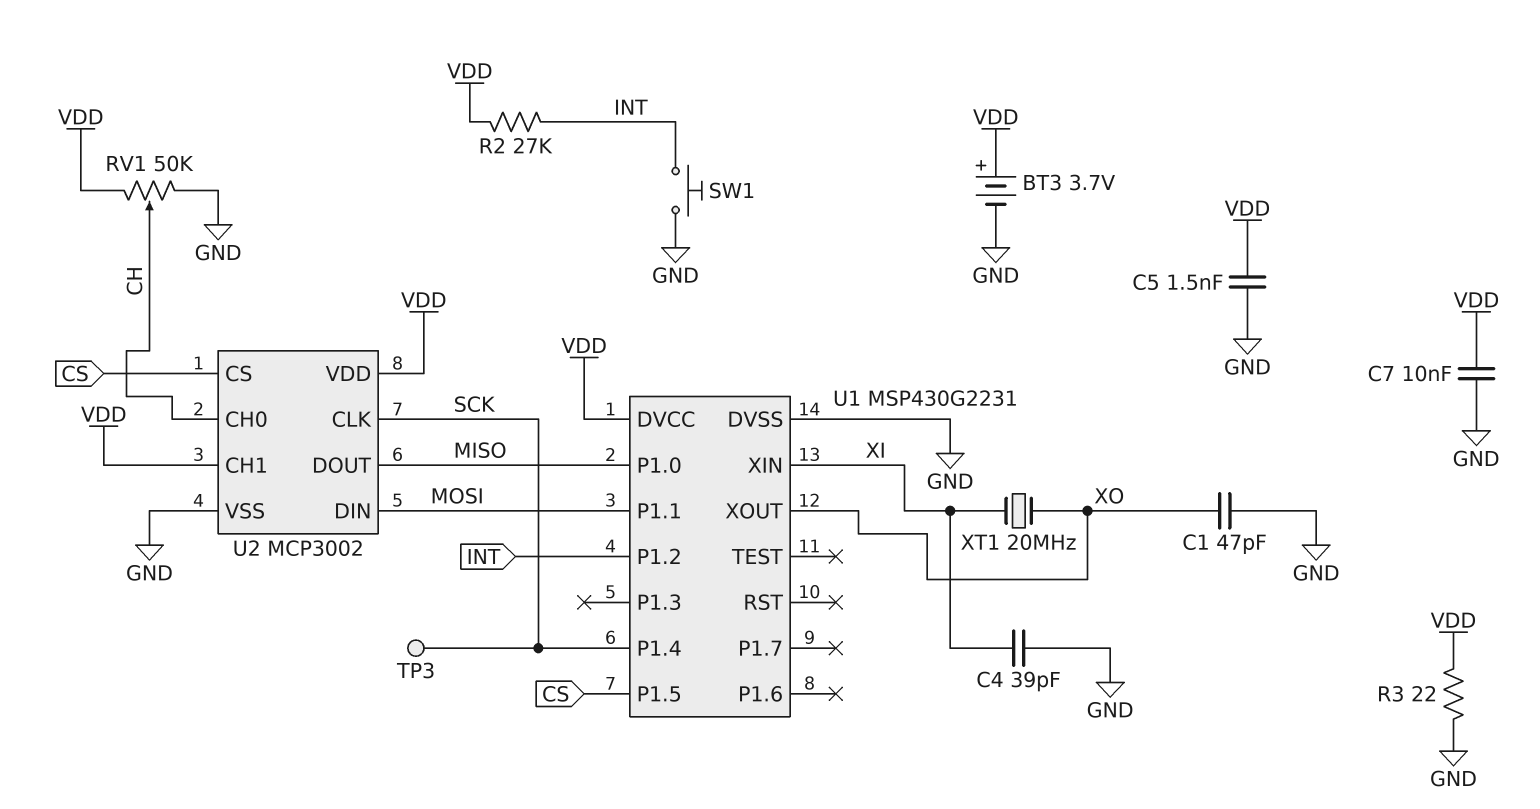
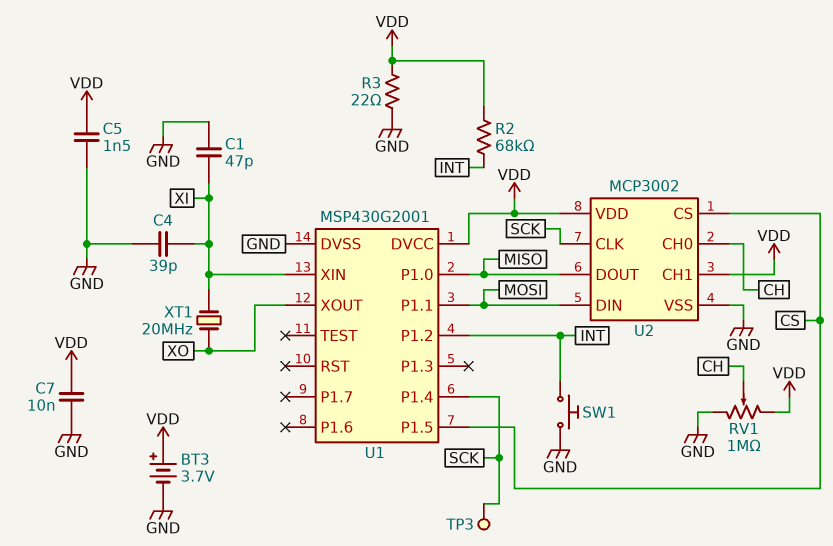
C1: 47pF (GND, XO) -> 47pF (GND, XI)
R2: 27k (INT, VDD) -> 68k (INT, VDD)
RV1: 50k (GND, VDD, wiper CH) -> 1M (GND, VDD, wiper CH)
U1: MSP430G2231 -> MSP430G2001

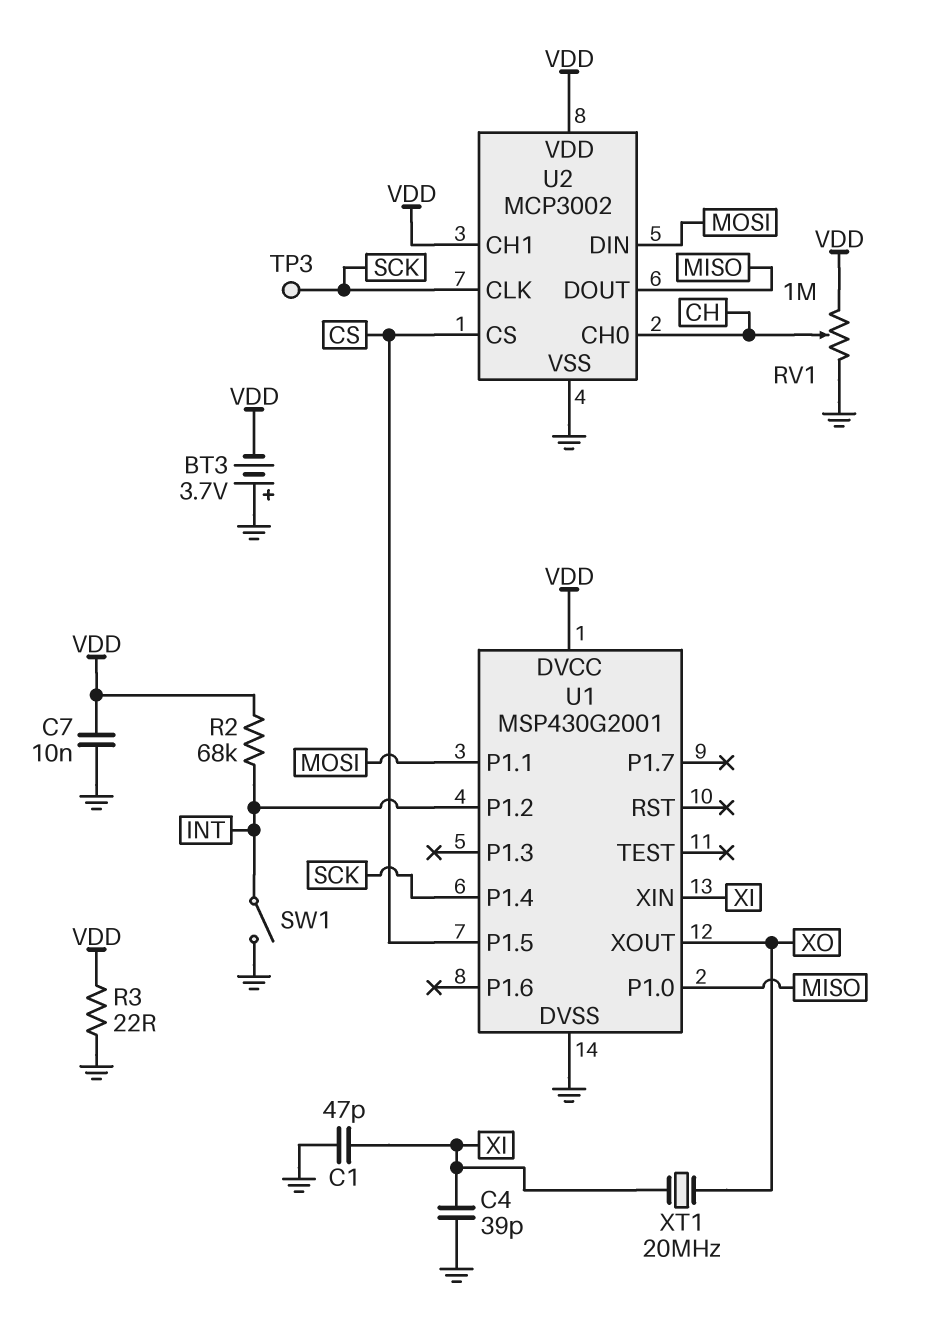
BT3: 3.7V (plus VDD, minus GND) -> 3.7V (plus GND, minus VDD)
C5: 1.5nF (GND, VDD) -> none
SW1: button (GND, INT) -> switch (GND, INT)

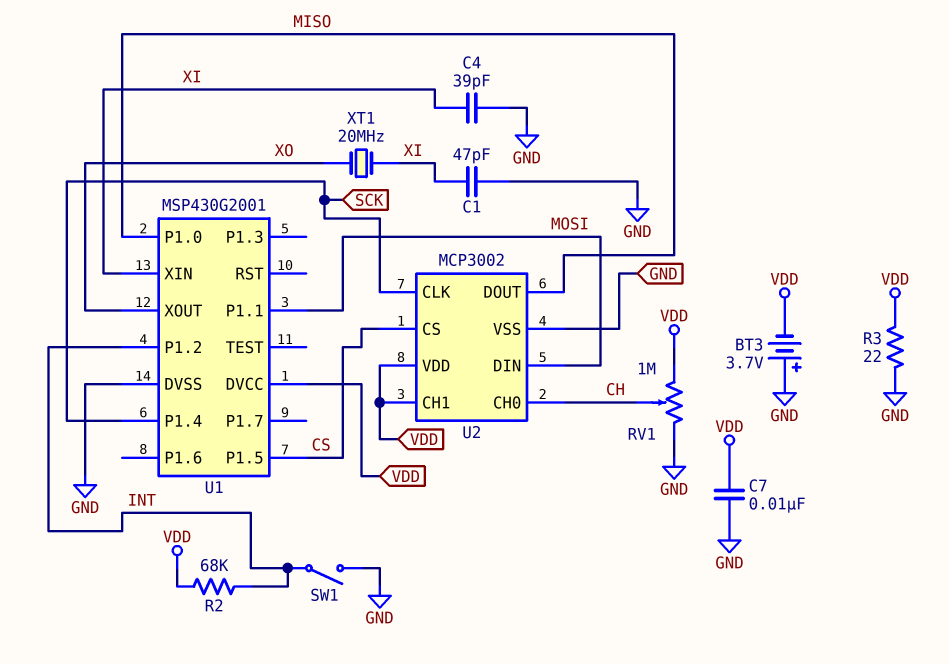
TP3: test point (SCK) -> none

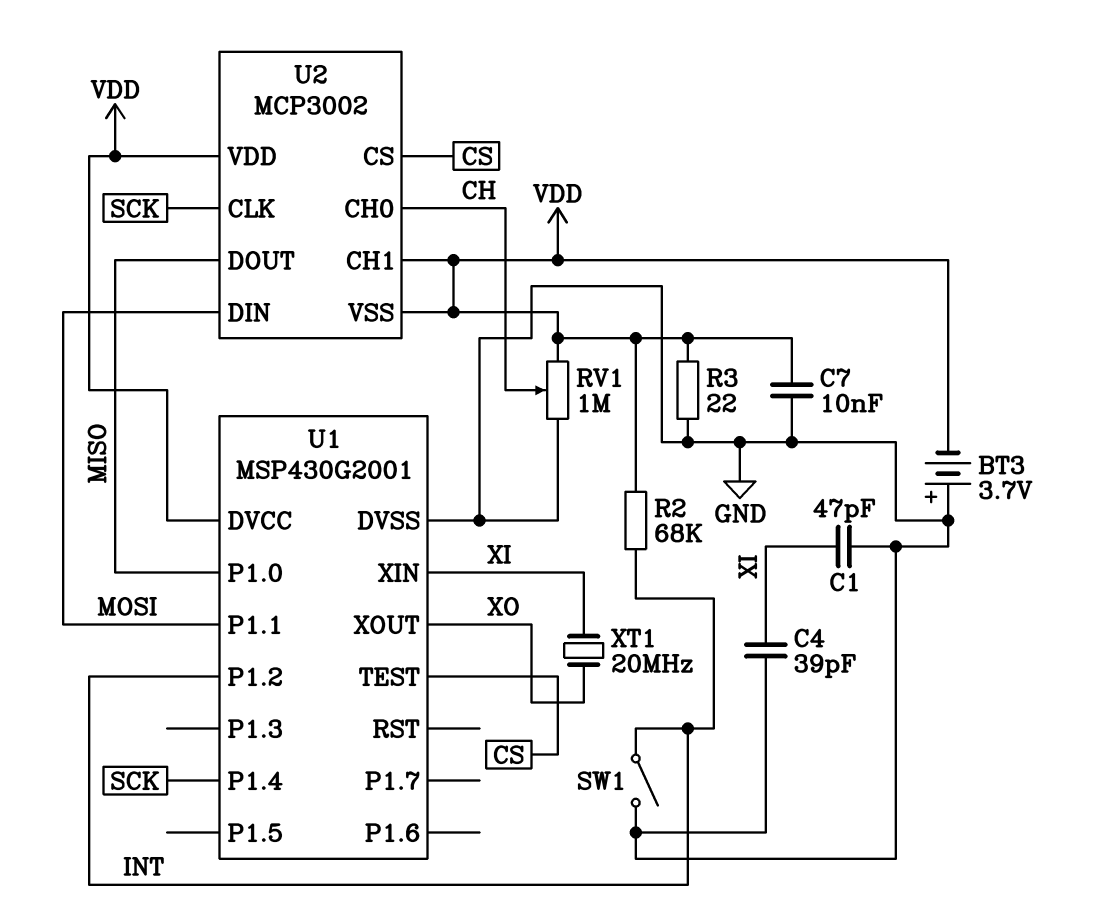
U1 pin P1.5: CS -> none
U1 pin TEST: none -> CS
U2 pin VSS: GND -> VDD

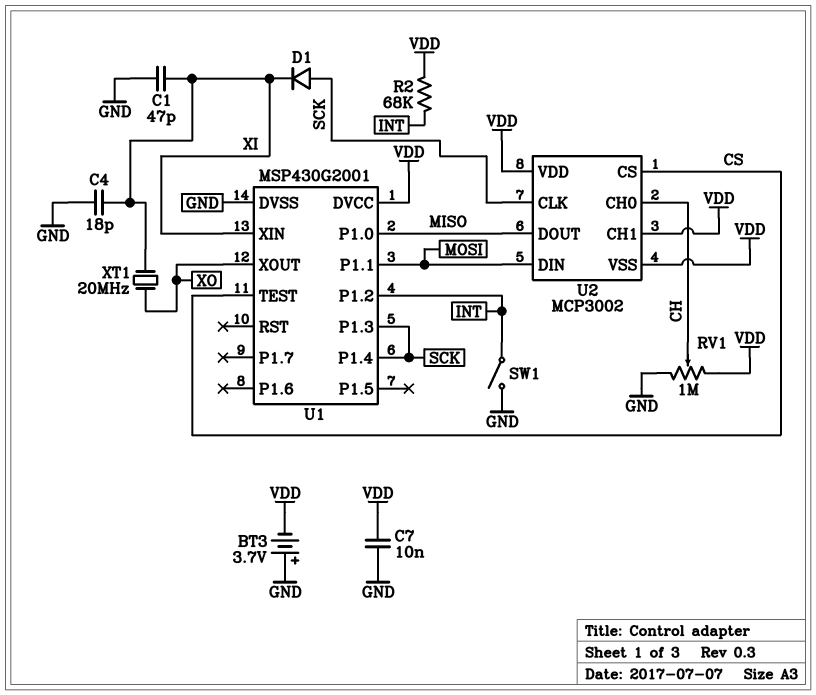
C4: 39pF (GND, XI) -> 18pF (GND, XI)
D1: none -> diode (A SCK, K XI)
R3: 22 (GND, VDD) -> none
U1 pin P1.3: none -> SCK

